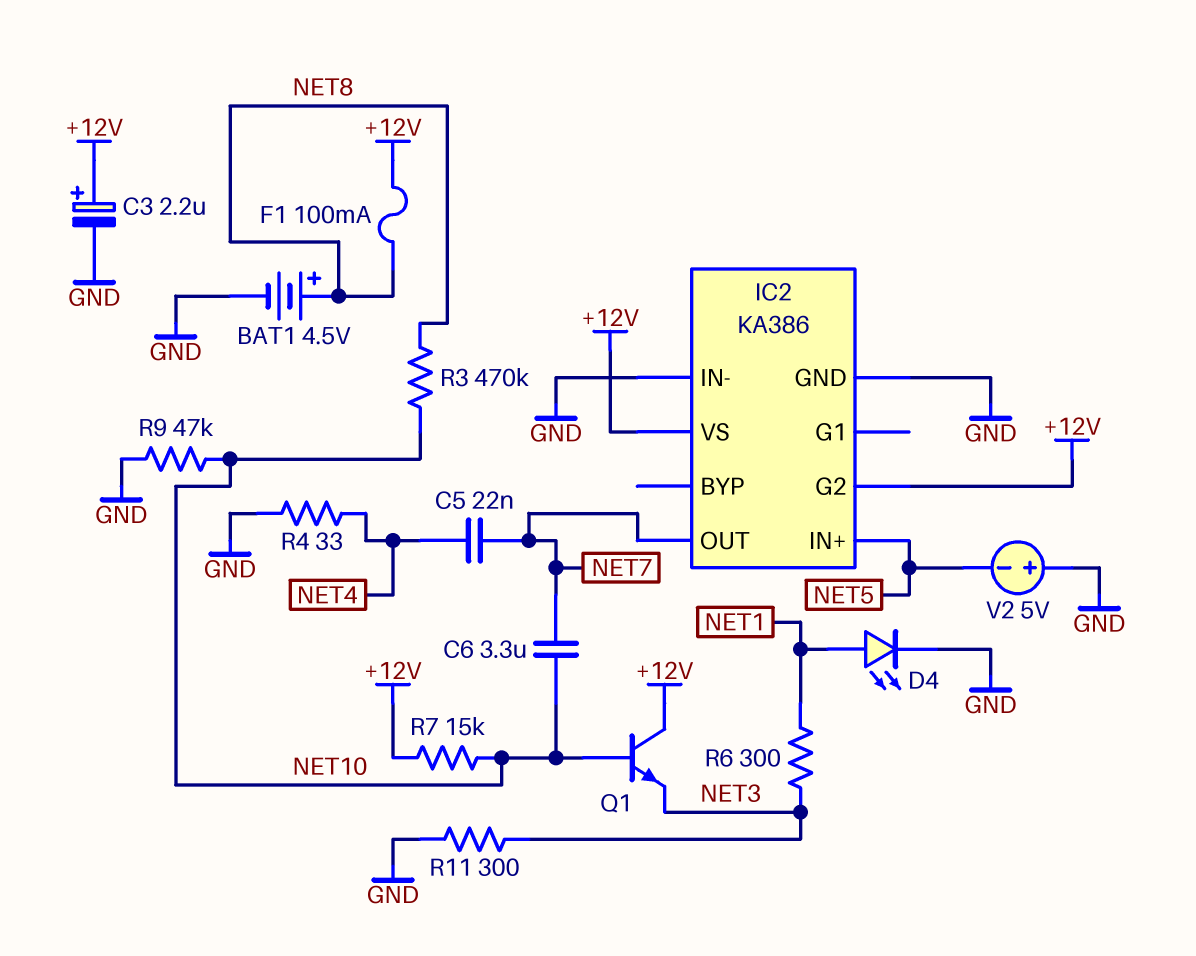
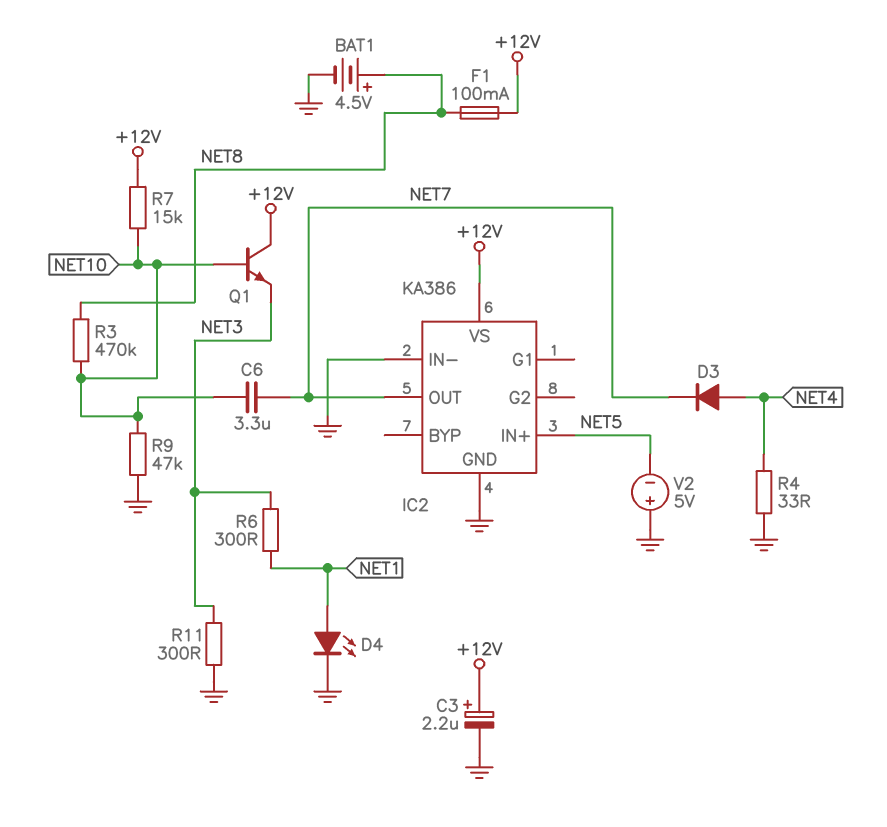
C5: 22nF (NET4, NET7) -> none
D3: none -> diode (A NET4, K NET7)
IC2 pin G2: +12V -> none

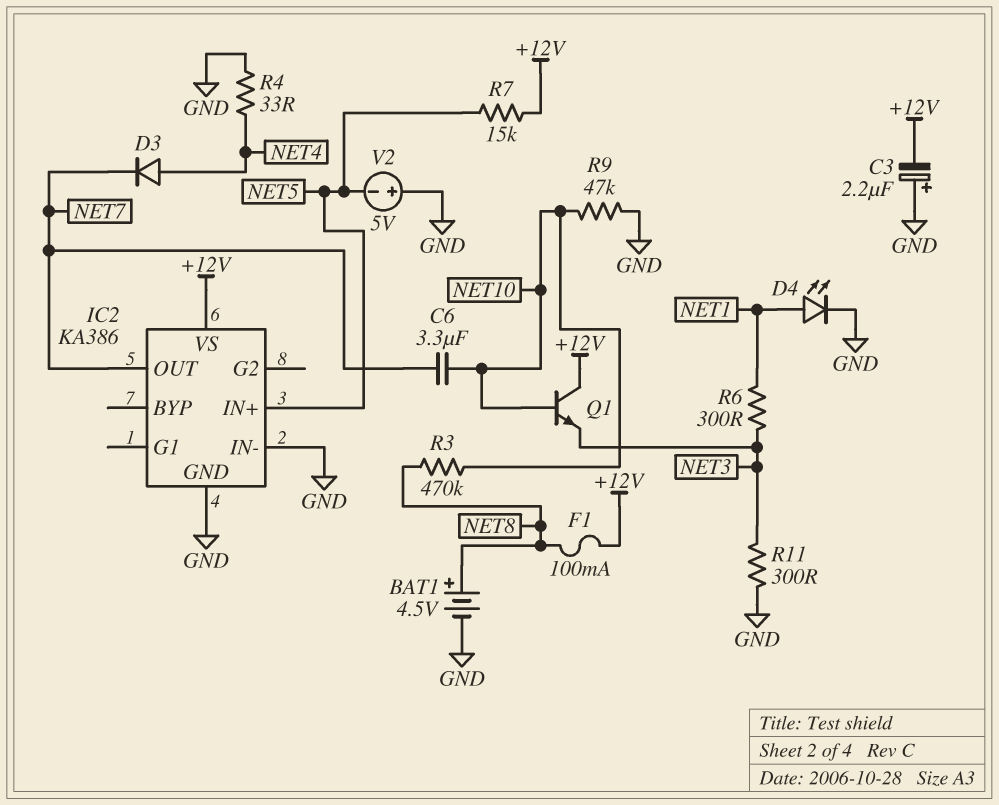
C3: 2.2uF (plus +12V, minus GND) -> 2.2uF (plus GND, minus +12V)
R7: 15k (+12V, NET10) -> 15k (+12V, NET5)

